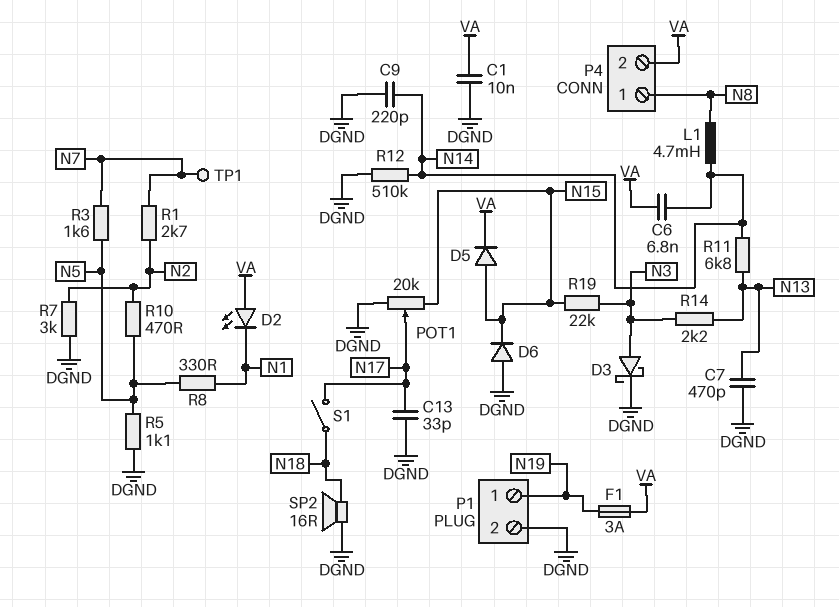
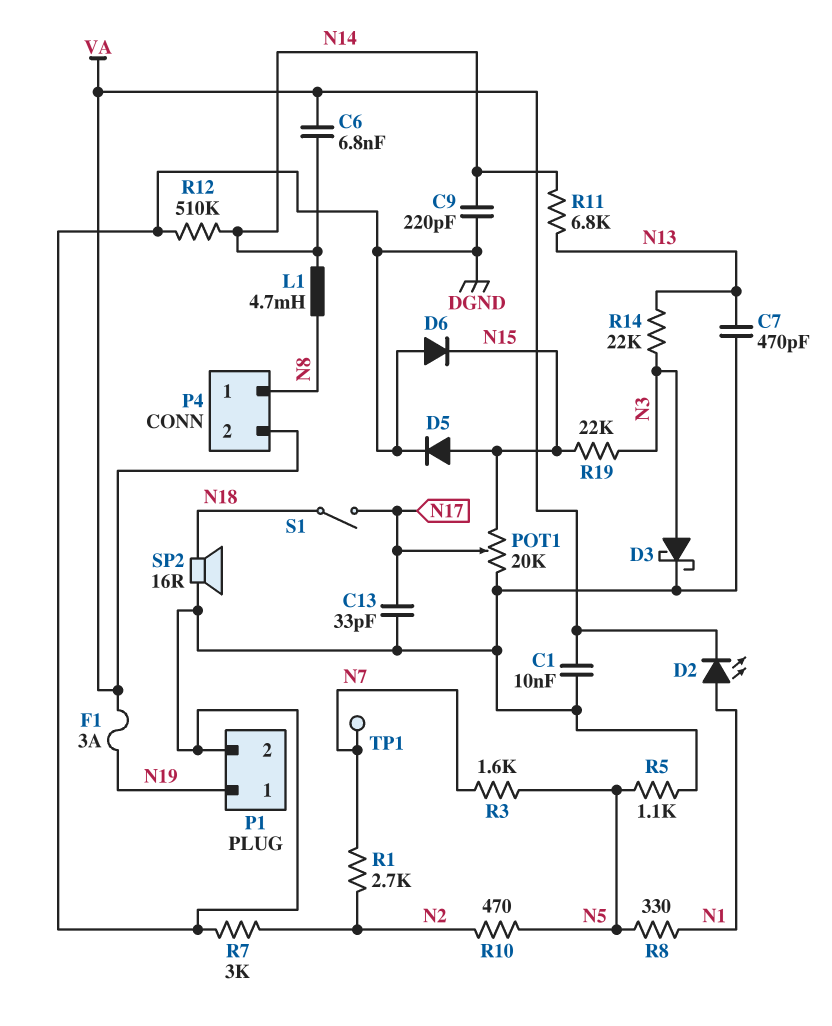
D2: LED (A VA, K N1) -> LED (A N1, K VA)
D5: diode (A N15, K VA) -> diode (A N15, K DGND)
R14: 2.2k (N3, N13) -> 22k (N3, N13)

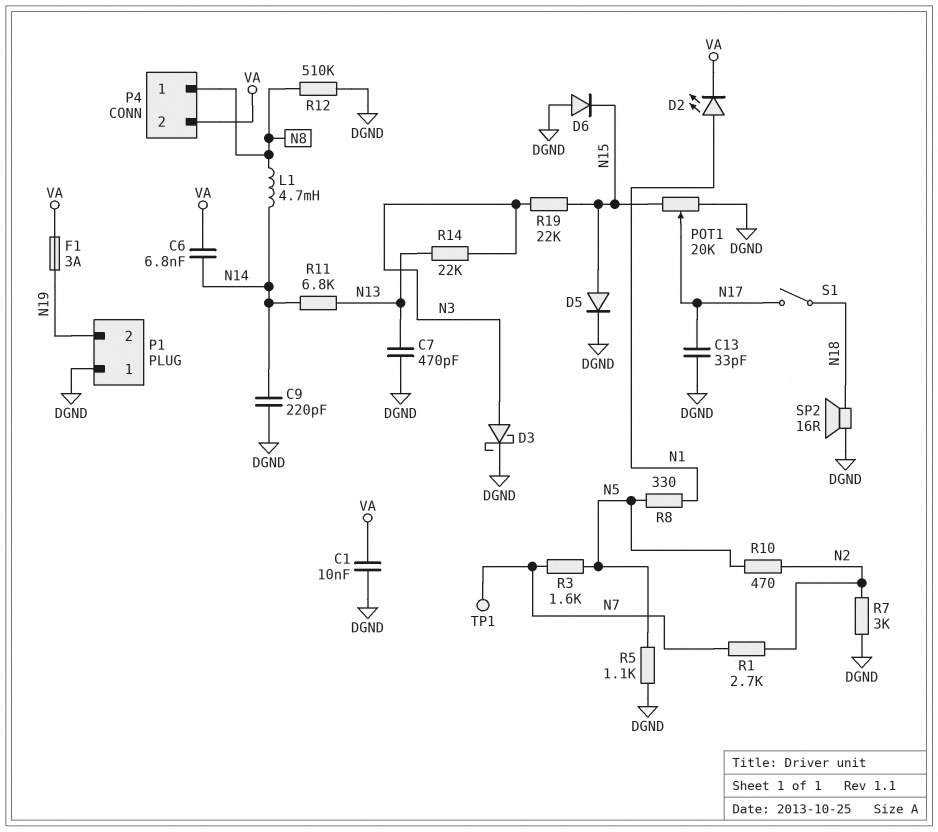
P1 pin 1: N19 -> DGND
P1 pin 2: DGND -> N19
R12: 510k (DGND, N14) -> 510k (DGND, N8)

